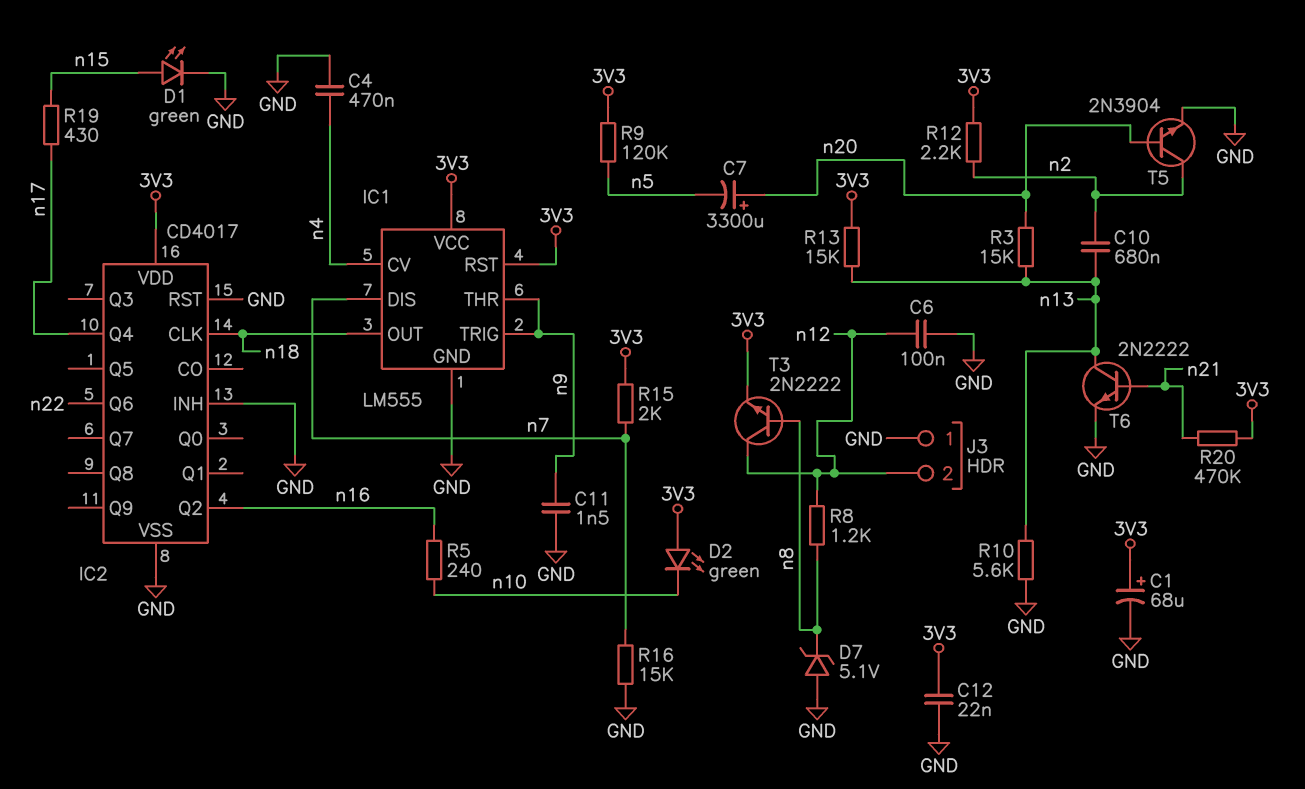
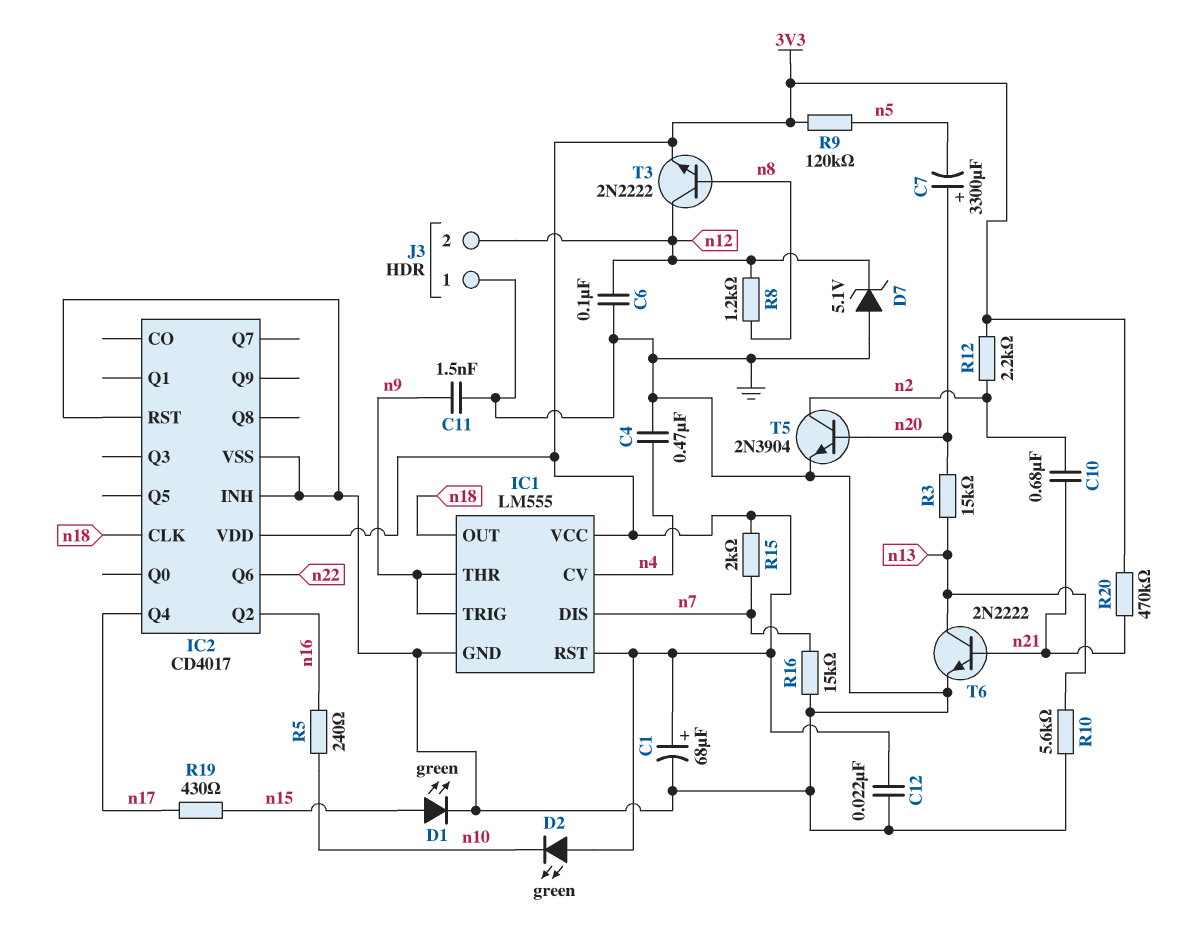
C10: 680nF (n2, n13) -> 680nF (n2, n21)
D7: zener 5.1V (A GND, K n8) -> zener 5.1V (A GND, K n12)
R13: 15k (3V3, n13) -> none

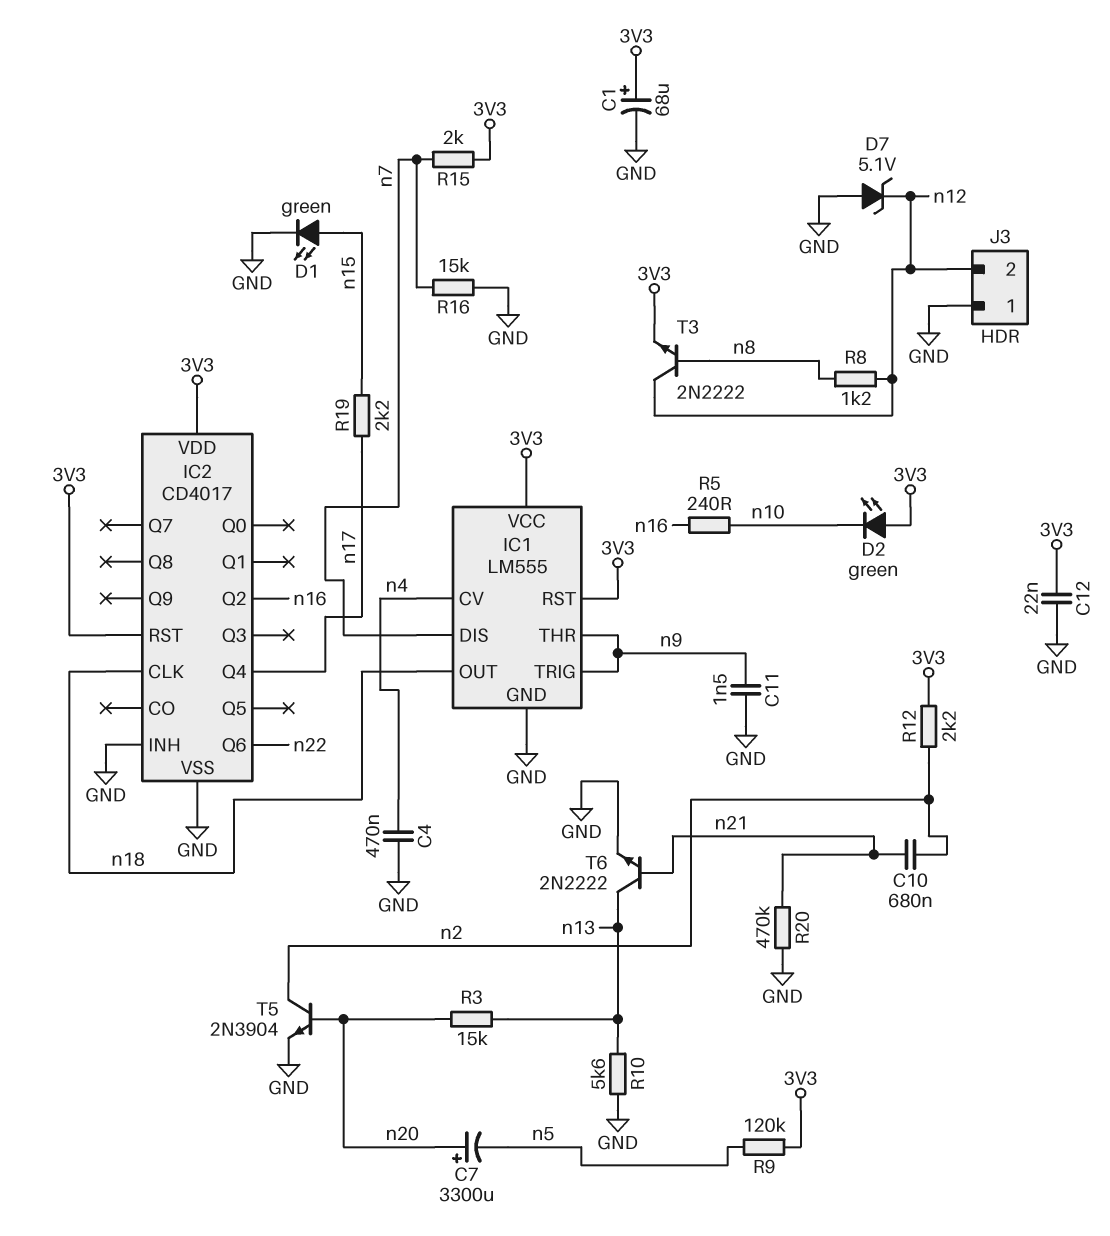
C6: 100nF (GND, n12) -> none
IC2 pin RST: GND -> 3V3
R19: 430 (n15, n17) -> 2.2k (n15, n17)
R20: 470k (3V3, n21) -> 470k (GND, n21)

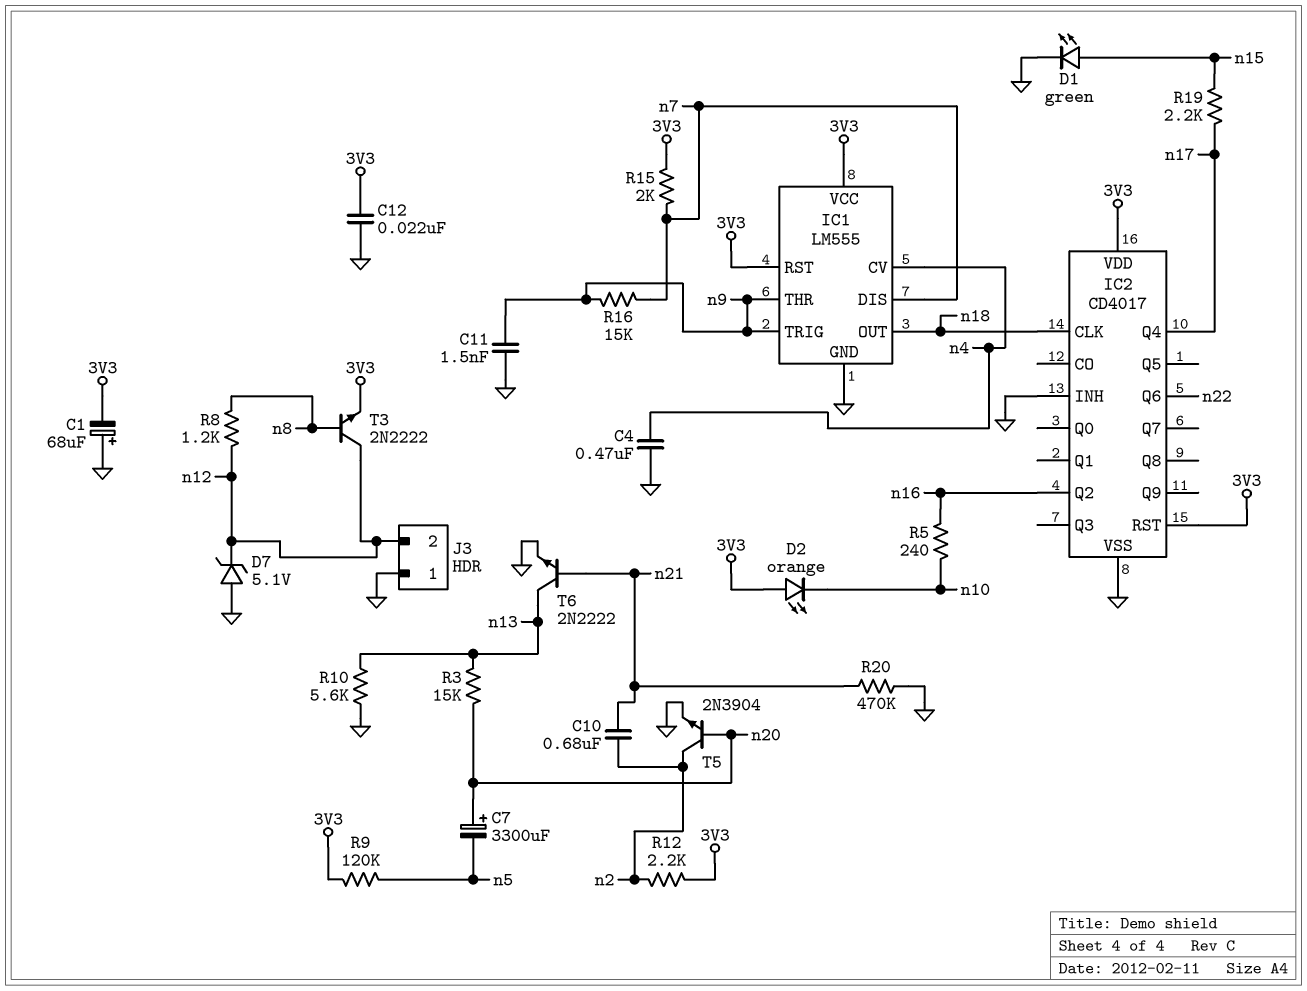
C1: 68uF (plus 3V3, minus GND) -> 68uF (plus GND, minus 3V3)
D2: LED green (A 3V3, K n10) -> LED orange (A 3V3, K n10)
R16: 15k (GND, n7) -> 15k (n7, n9)

